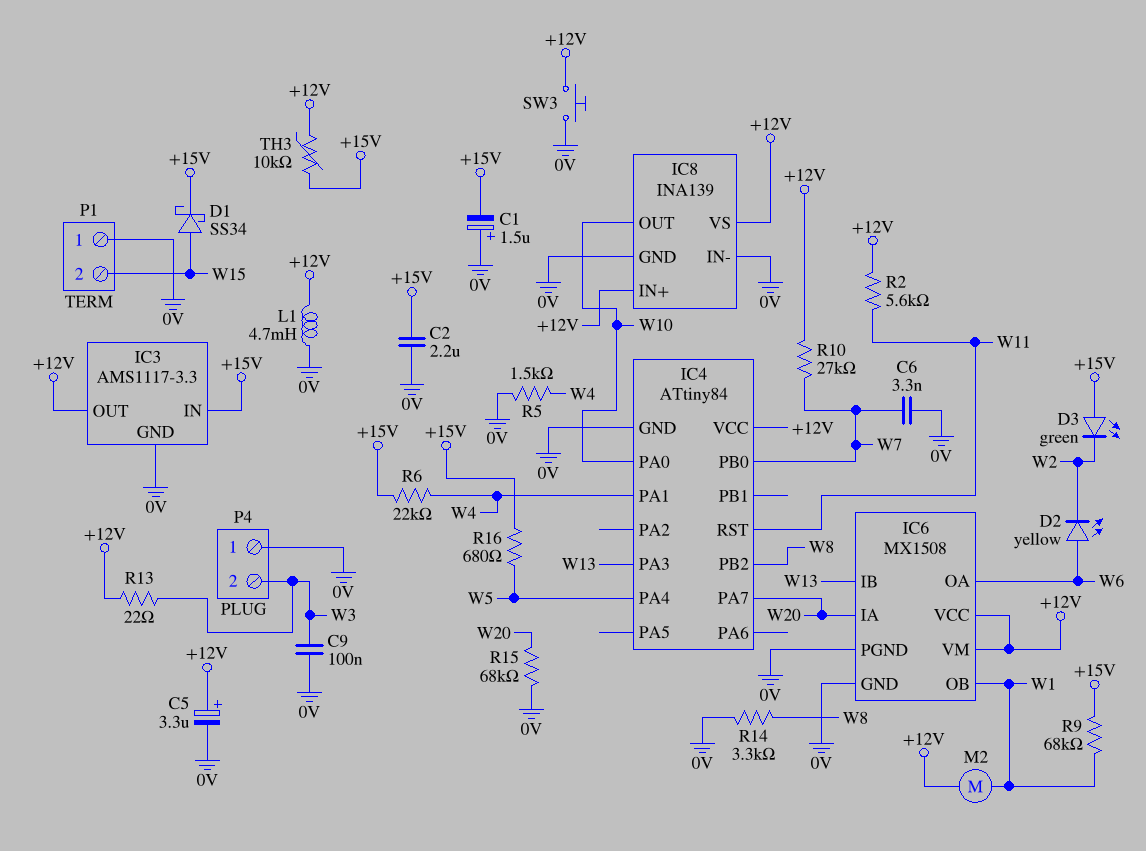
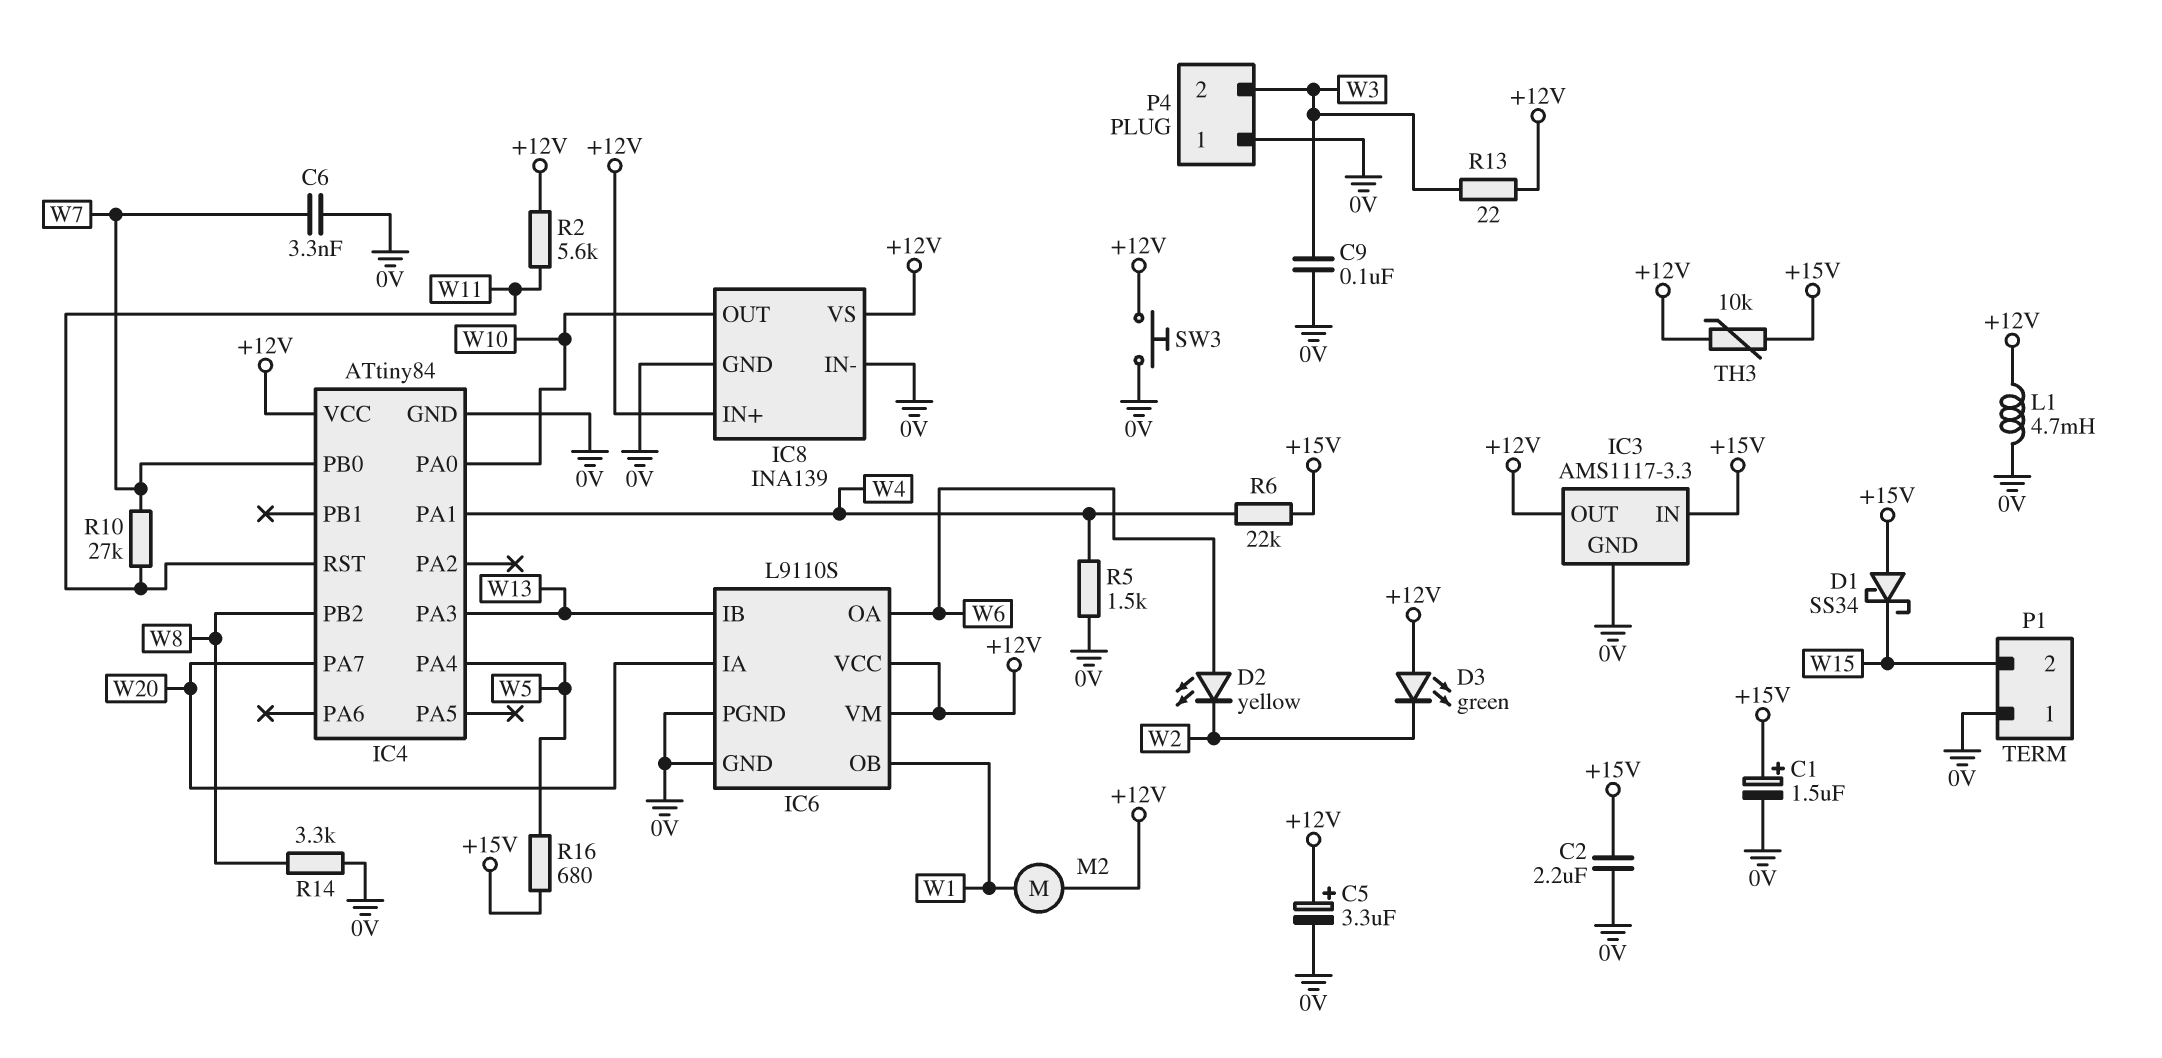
C1: 1.5uF (plus 0V, minus +15V) -> 1.5uF (plus +15V, minus 0V)
D1: schottky SS34 (A W15, K +15V) -> schottky SS34 (A +15V, K W15)
D3: LED green (A +15V, K W2) -> LED green (A +12V, K W2)
IC6: MX1508 -> L9110S
R9: 68k (+15V, W1) -> none
R10: 27k (+12V, W7) -> 27k (W7, W11)
R15: 68k (0V, W20) -> none

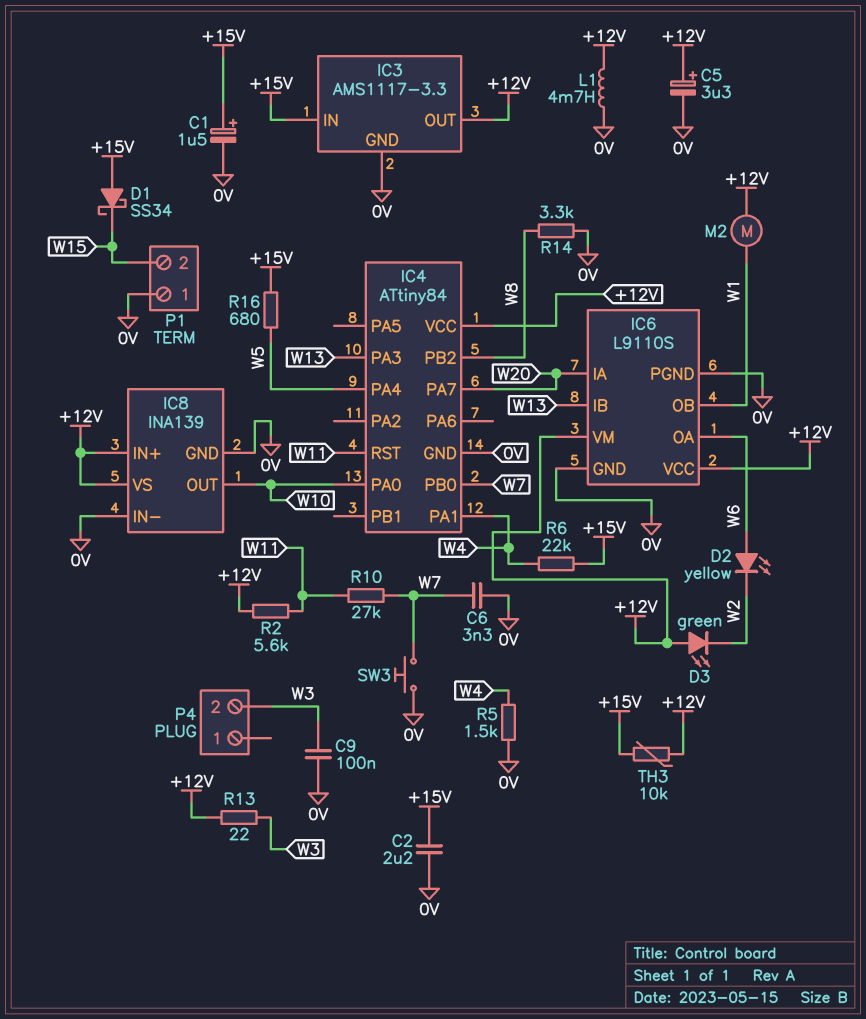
P4 pin 1: 0V -> none
SW3: button (+12V, 0V) -> button (0V, W7)

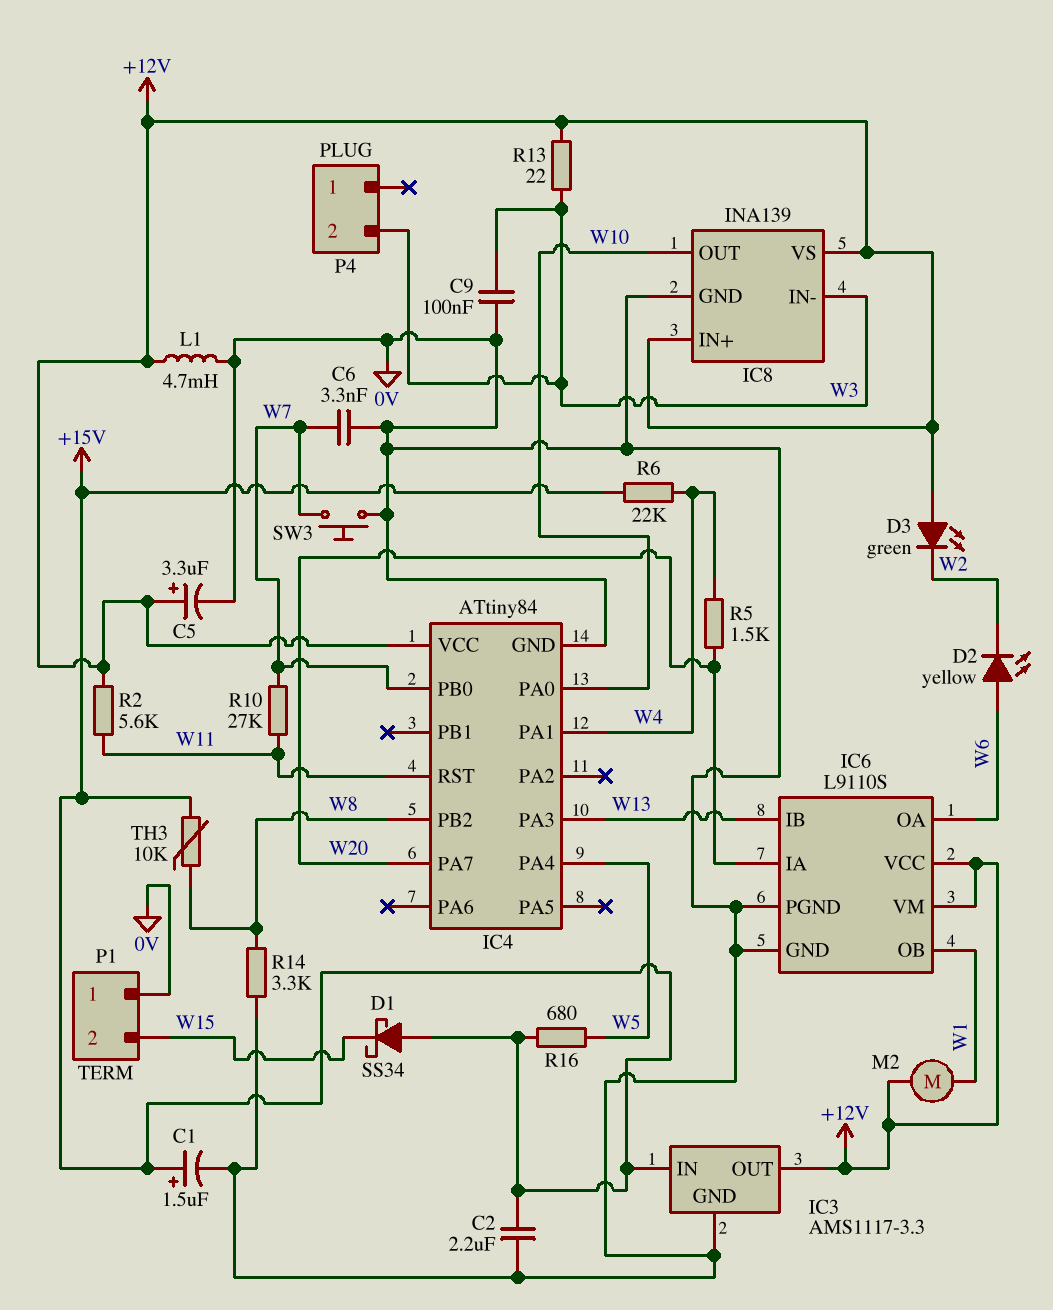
IC8 pin IN-: 0V -> W3
R5: 1.5k (0V, W4) -> 1.5k (W4, W20)
TH3: 10k (+12V, +15V) -> 10k (+15V, W8)

